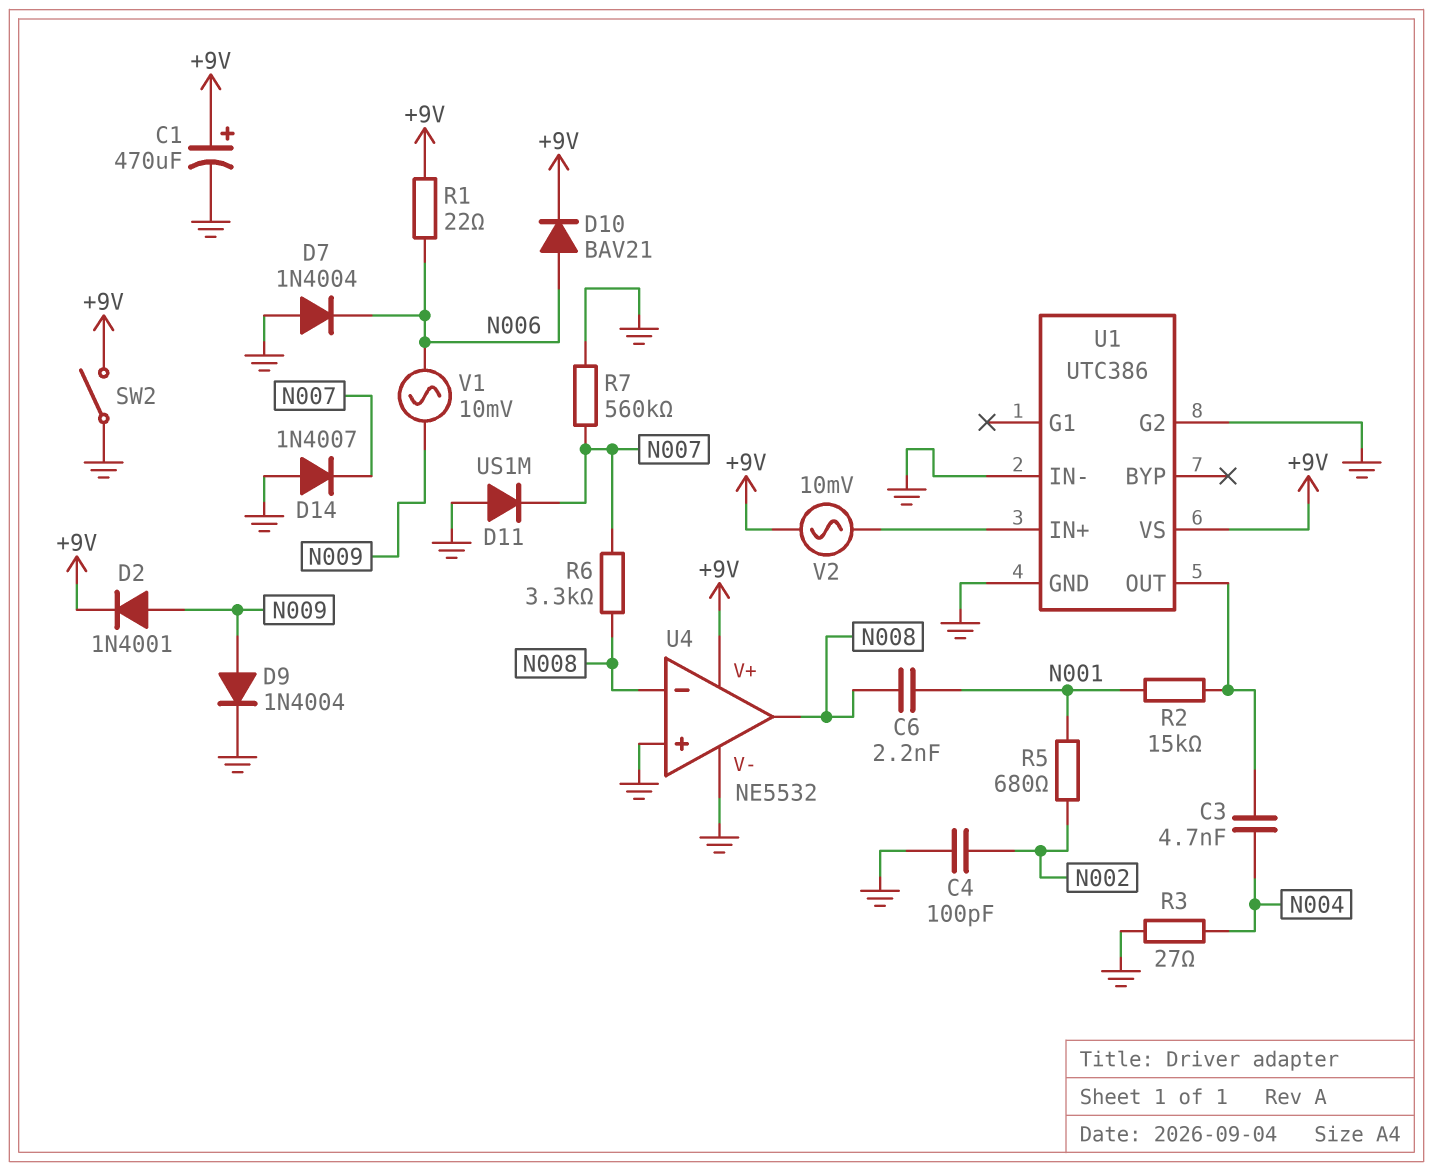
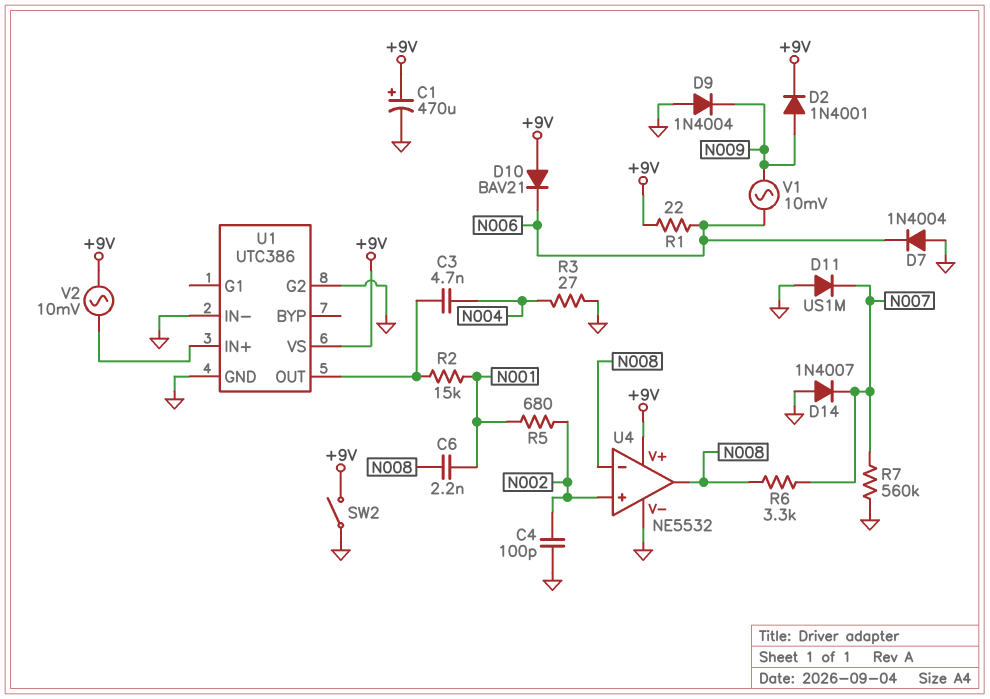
D9: diode 1N4004 (A N009, K GND) -> diode 1N4004 (A GND, K N009)
D10: diode BAV21 (A N006, K +9V) -> diode BAV21 (A +9V, K N006)
U4 pin in+: GND -> N002

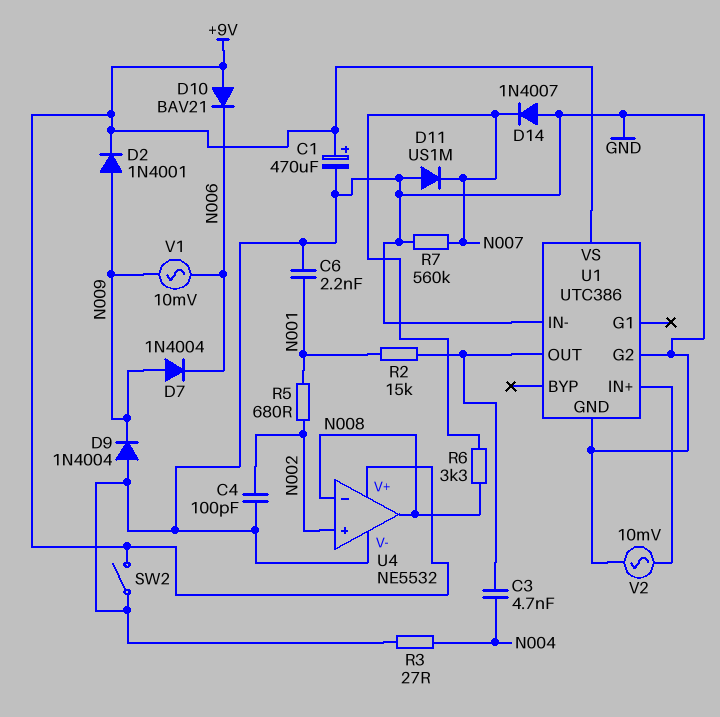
C6: 2.2nF (N001, N008) -> 2.2nF (GND, N001)
D7: diode 1N4004 (A GND, K N006) -> diode 1N4004 (A N009, K N006)
R1: 22 (+9V, N006) -> none
V2: AC 10mV (+9V, U1/IN+) -> AC 10mV (GND, U1/IN+)

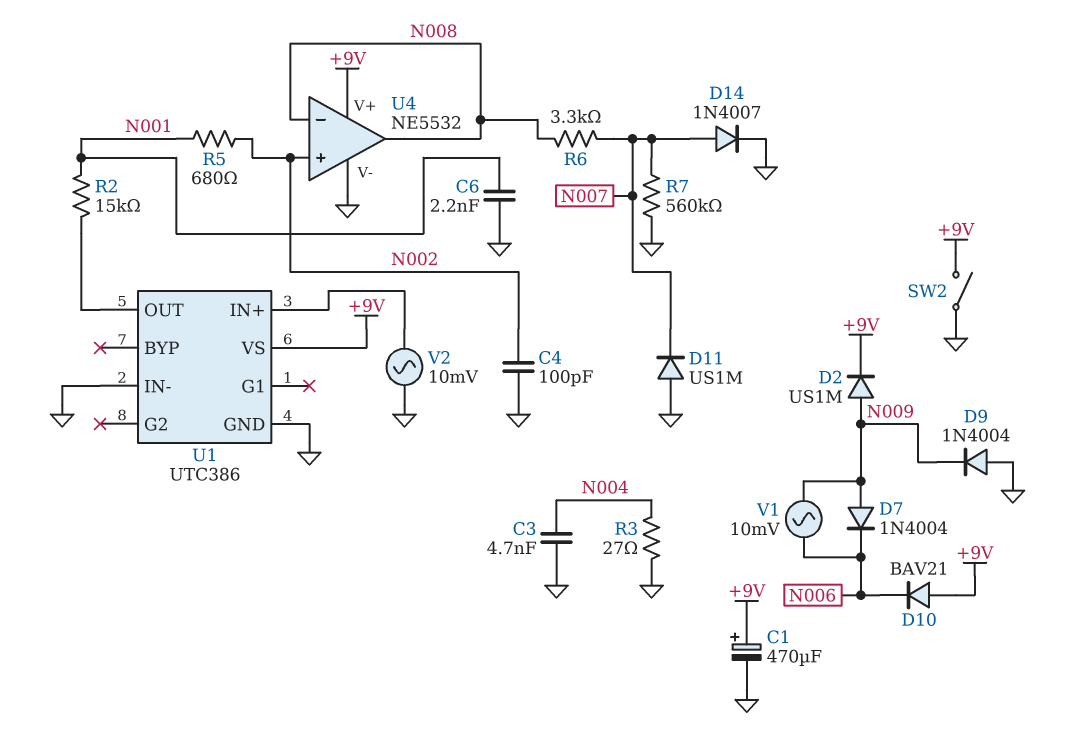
C3: 4.7nF (N004, U1/OUT) -> 4.7nF (GND, N004)
D2: diode 1N4001 (A N009, K +9V) -> diode US1M (A N009, K +9V)
D14: diode 1N4007 (A GND, K N007) -> diode 1N4007 (A N007, K GND)
U1 pin G2: GND -> none

